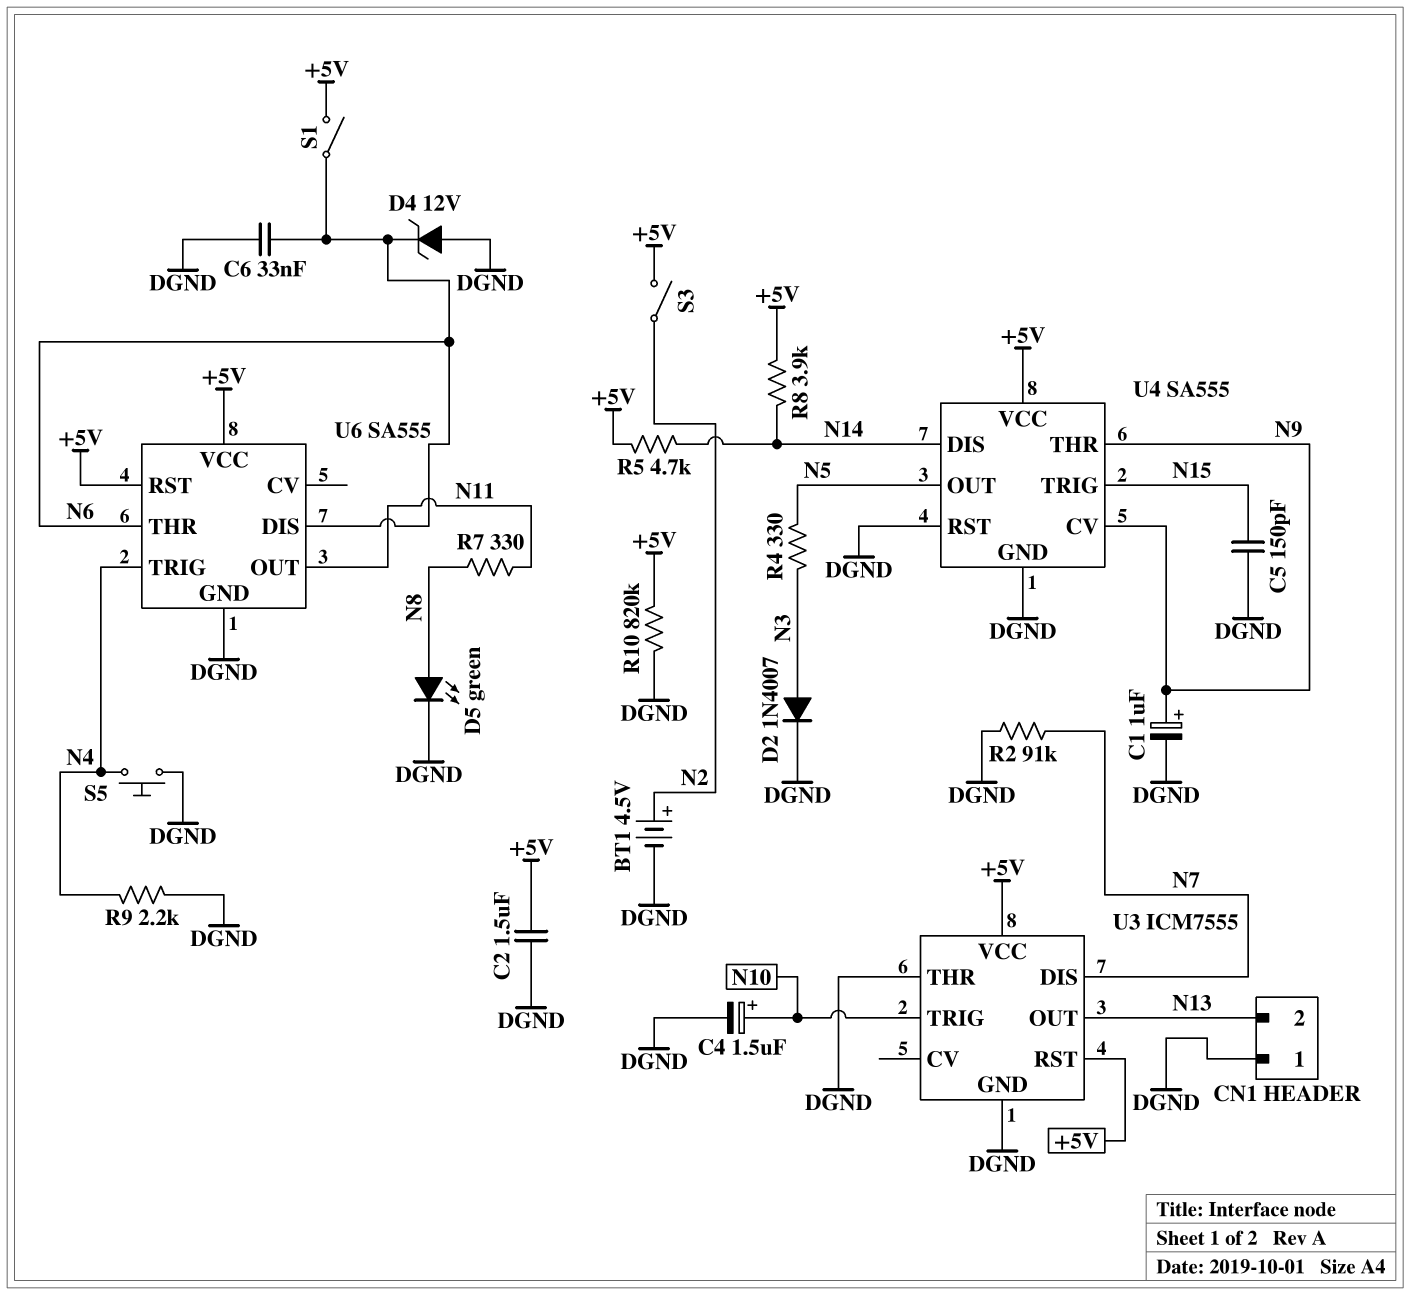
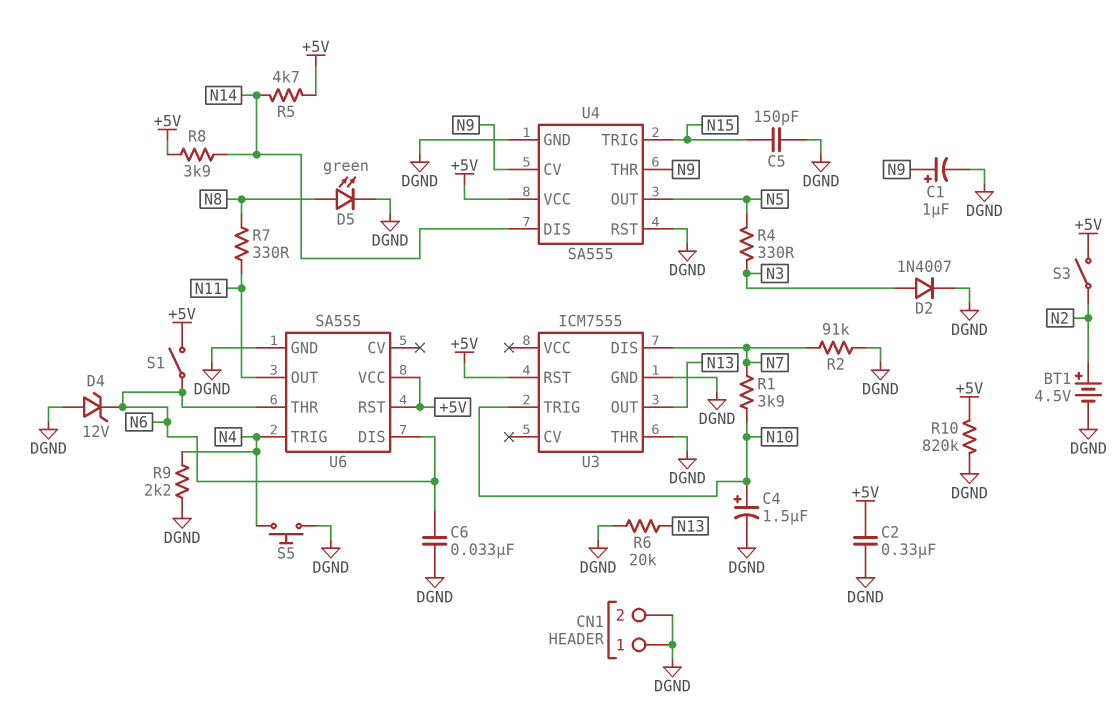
C2: 1.5uF (+5V, DGND) -> 330nF (+5V, DGND)
CN1 pin 2: N13 -> DGND
R1: none -> 3.9k (N7, N10)
R6: none -> 20k (DGND, N13)
U3 pin VCC: +5V -> none

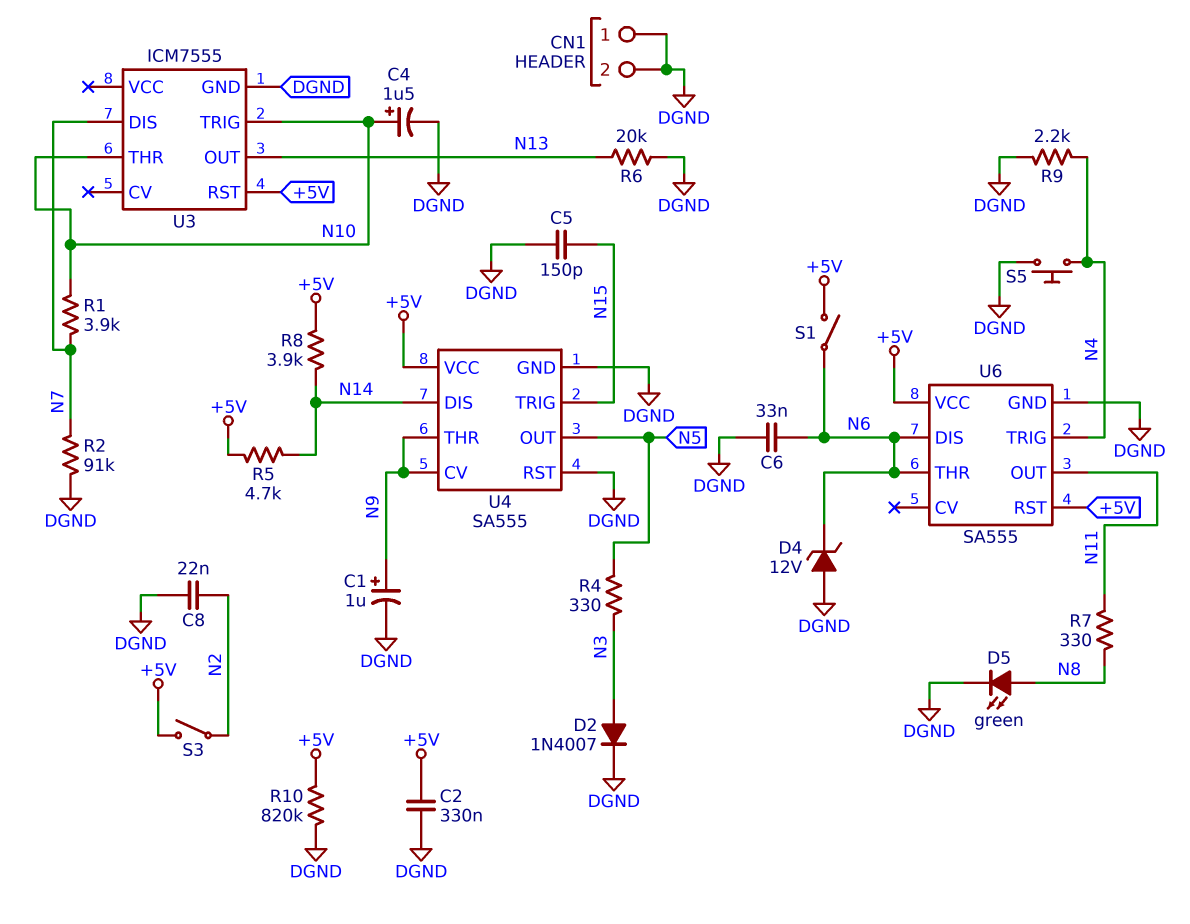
BT1: 4.5V (plus N2, minus DGND) -> none
C8: none -> 22nF (DGND, N2)
U3 pin THR: DGND -> N10

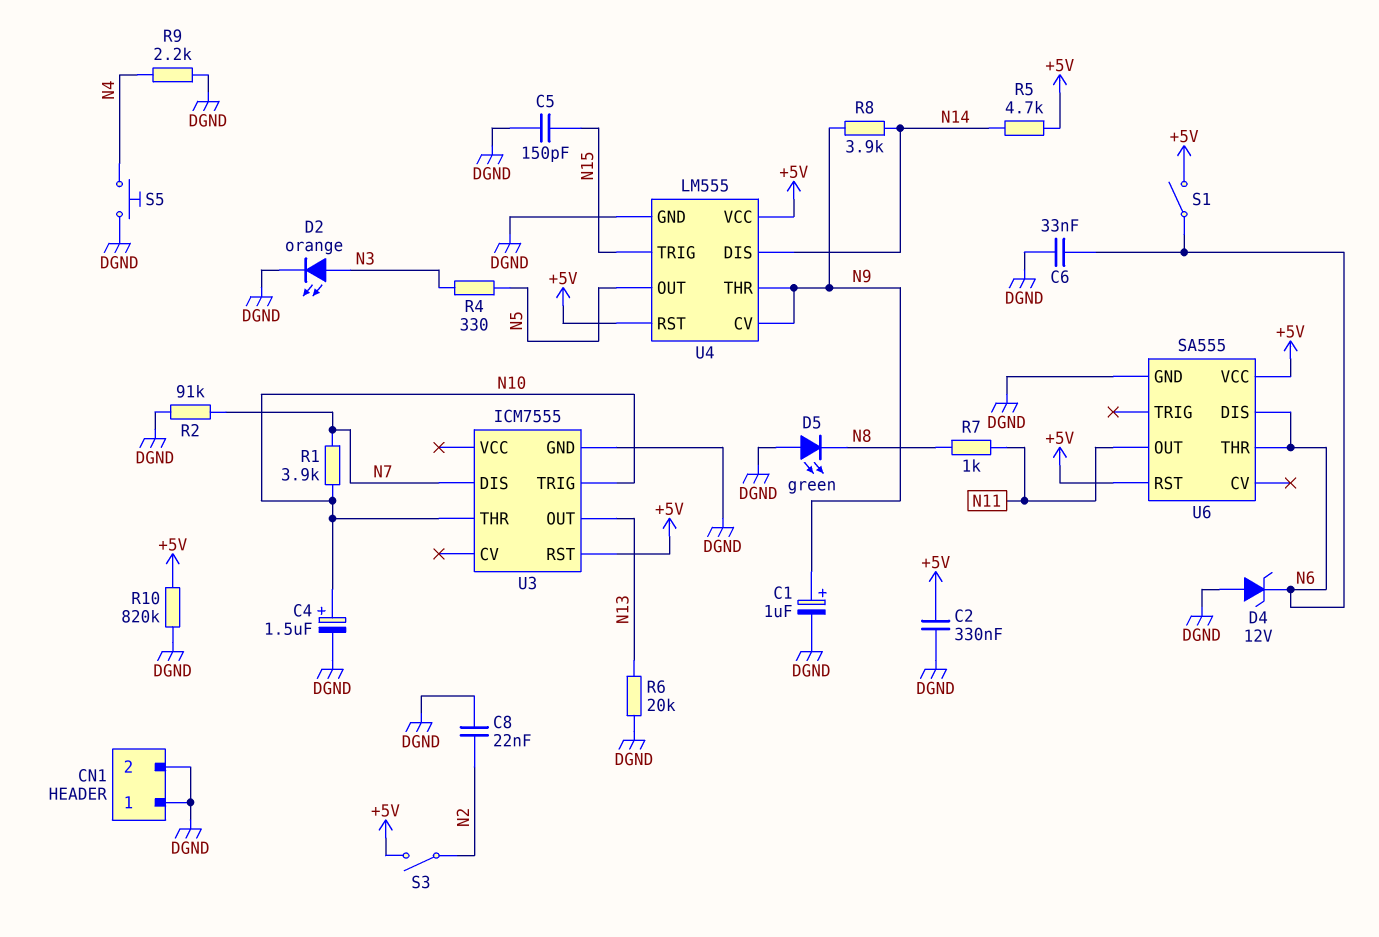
D2: diode 1N4007 (A N3, K DGND) -> LED orange (A N3, K DGND)
D5: LED green (A N8, K DGND) -> LED green (A DGND, K N8)
R7: 330 (N8, N11) -> 1k (N8, N11)
R8: 3.9k (+5V, N14) -> 3.9k (N9, N14)
U4: SA555 -> LM555
U4 pin RST: DGND -> +5V
U6 pin TRIG: N4 -> none

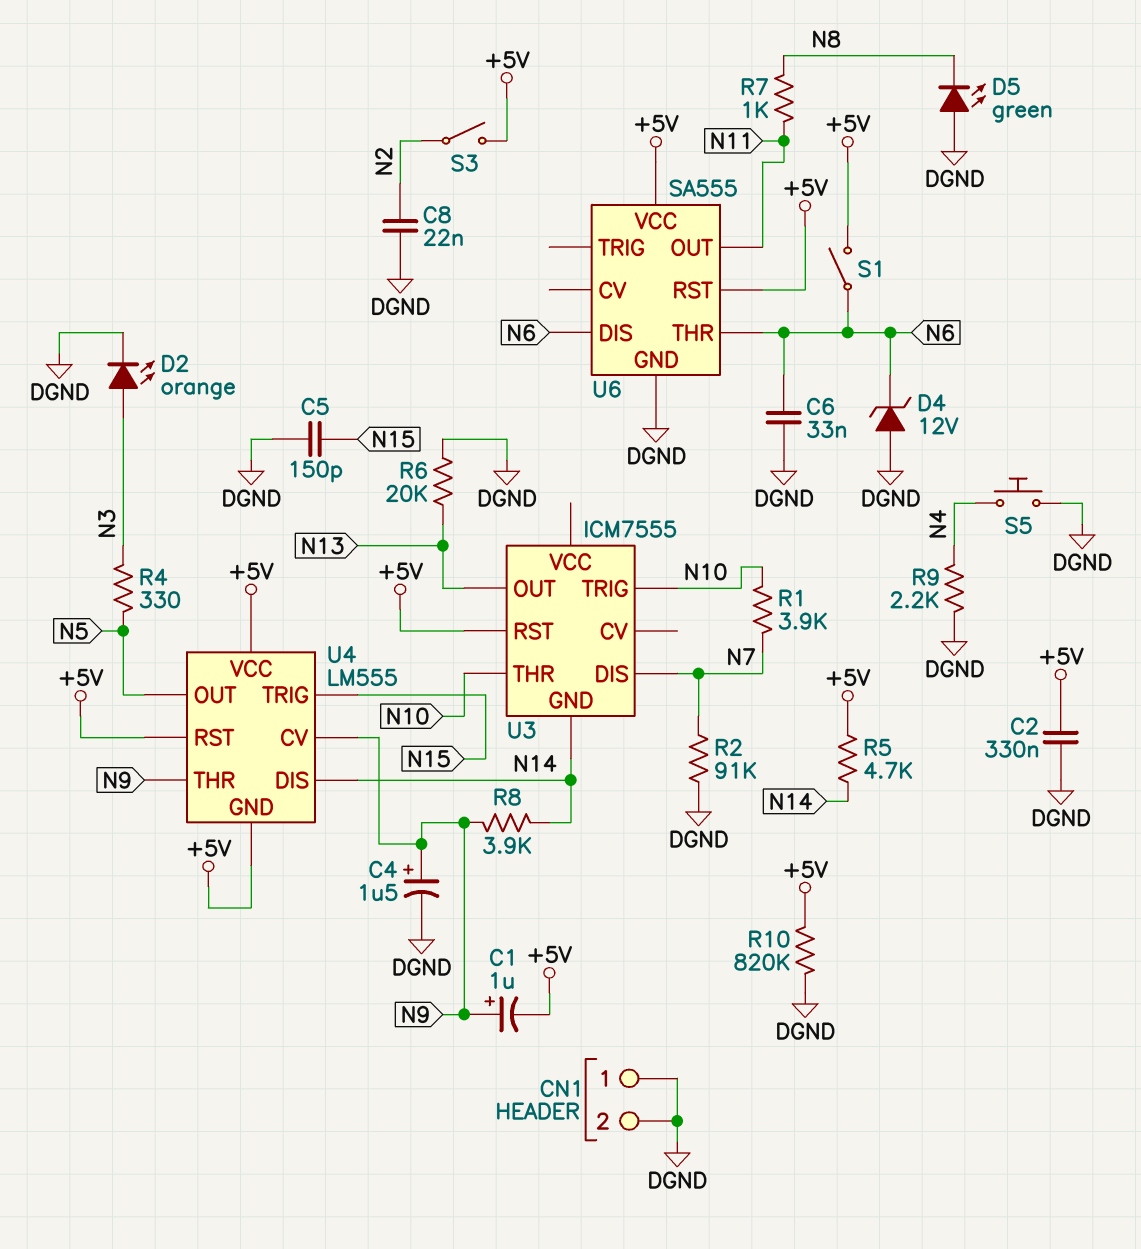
C1: 1uF (plus N9, minus DGND) -> 1uF (plus N9, minus +5V)
C4: 1.5uF (plus N10, minus DGND) -> 1.5uF (plus N9, minus DGND)
U3 pin GND: DGND -> N14
U4 pin GND: DGND -> +5V

